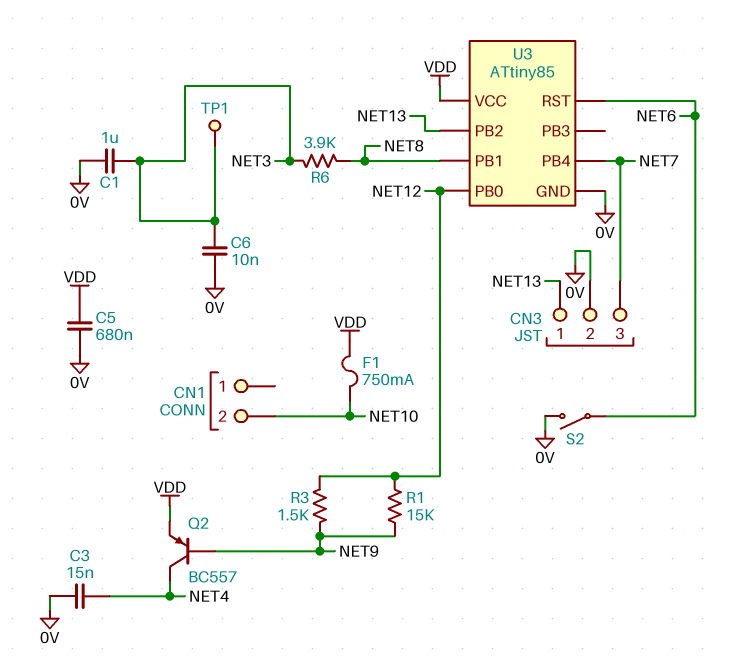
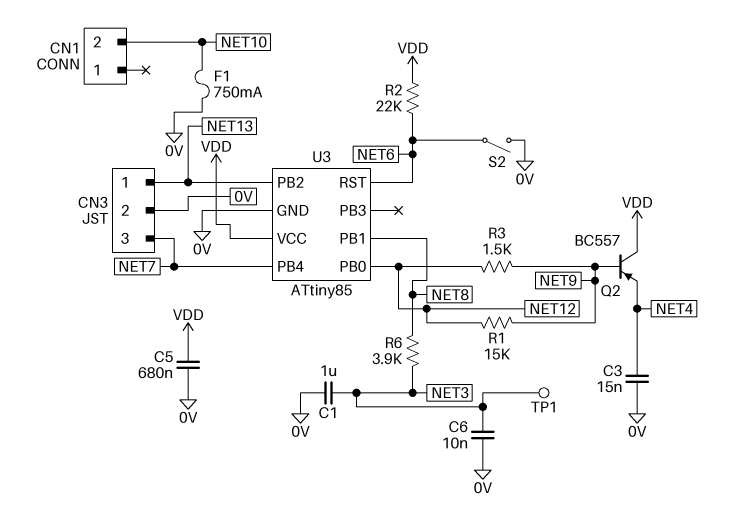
F1: 750mA (NET10, VDD) -> 750mA (0V, NET10)
Q2: PNP BC557 (B NET9, C NET4, E VDD) -> PNP BC557 (B NET9, C VDD, E NET4)
R2: none -> 22k (NET6, VDD)

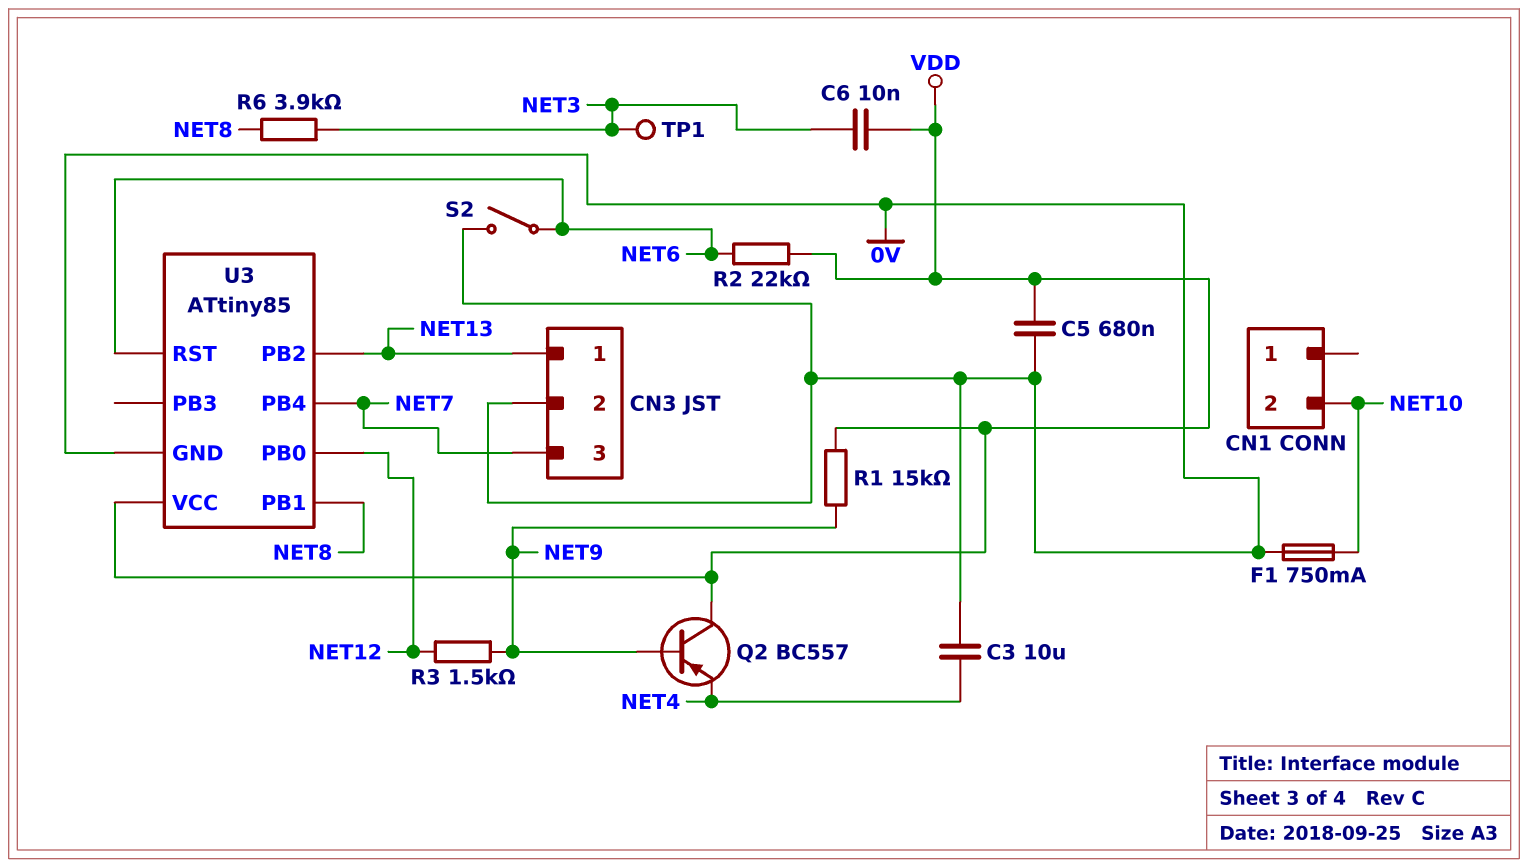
C1: 1uF (0V, NET3) -> none
C3: 15nF (0V, NET4) -> 10uF (0V, NET4)
C6: 10nF (0V, NET3) -> 10nF (NET3, VDD)
R1: 15k (NET9, NET12) -> 15k (NET9, VDD)

